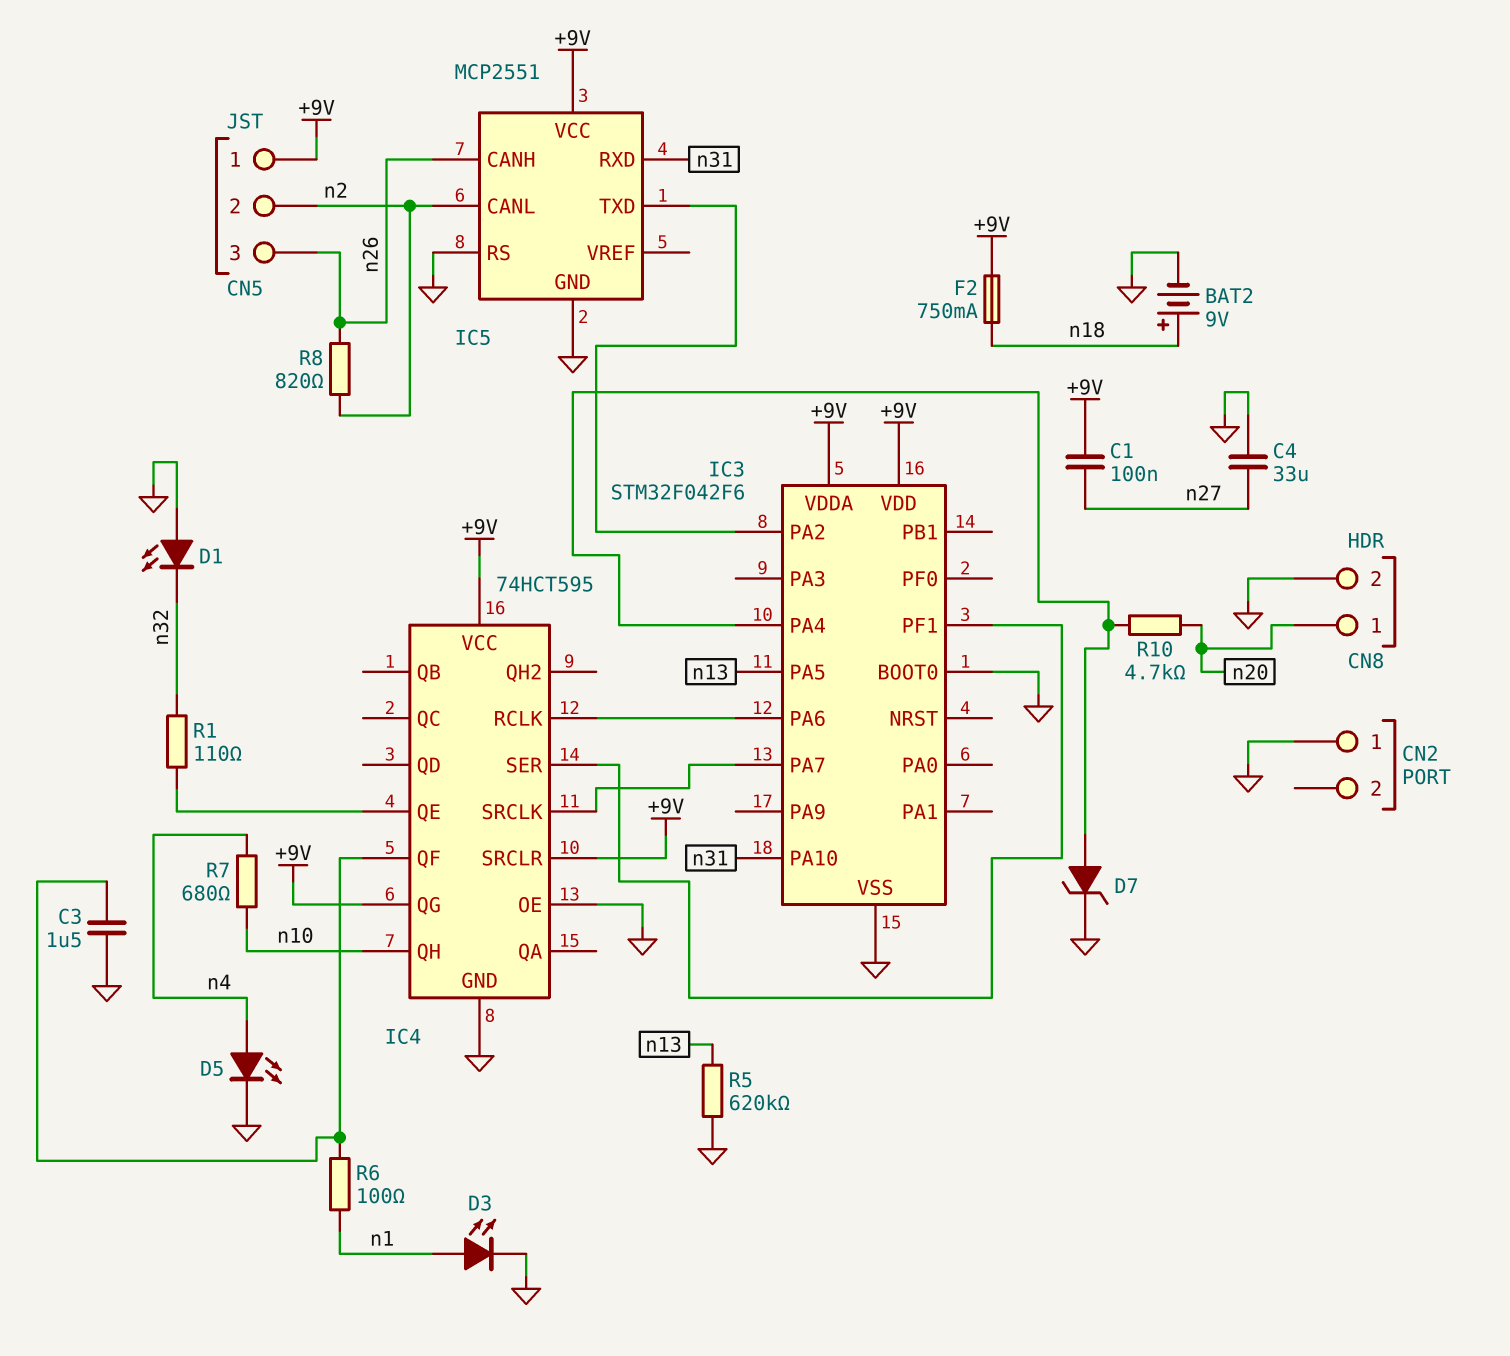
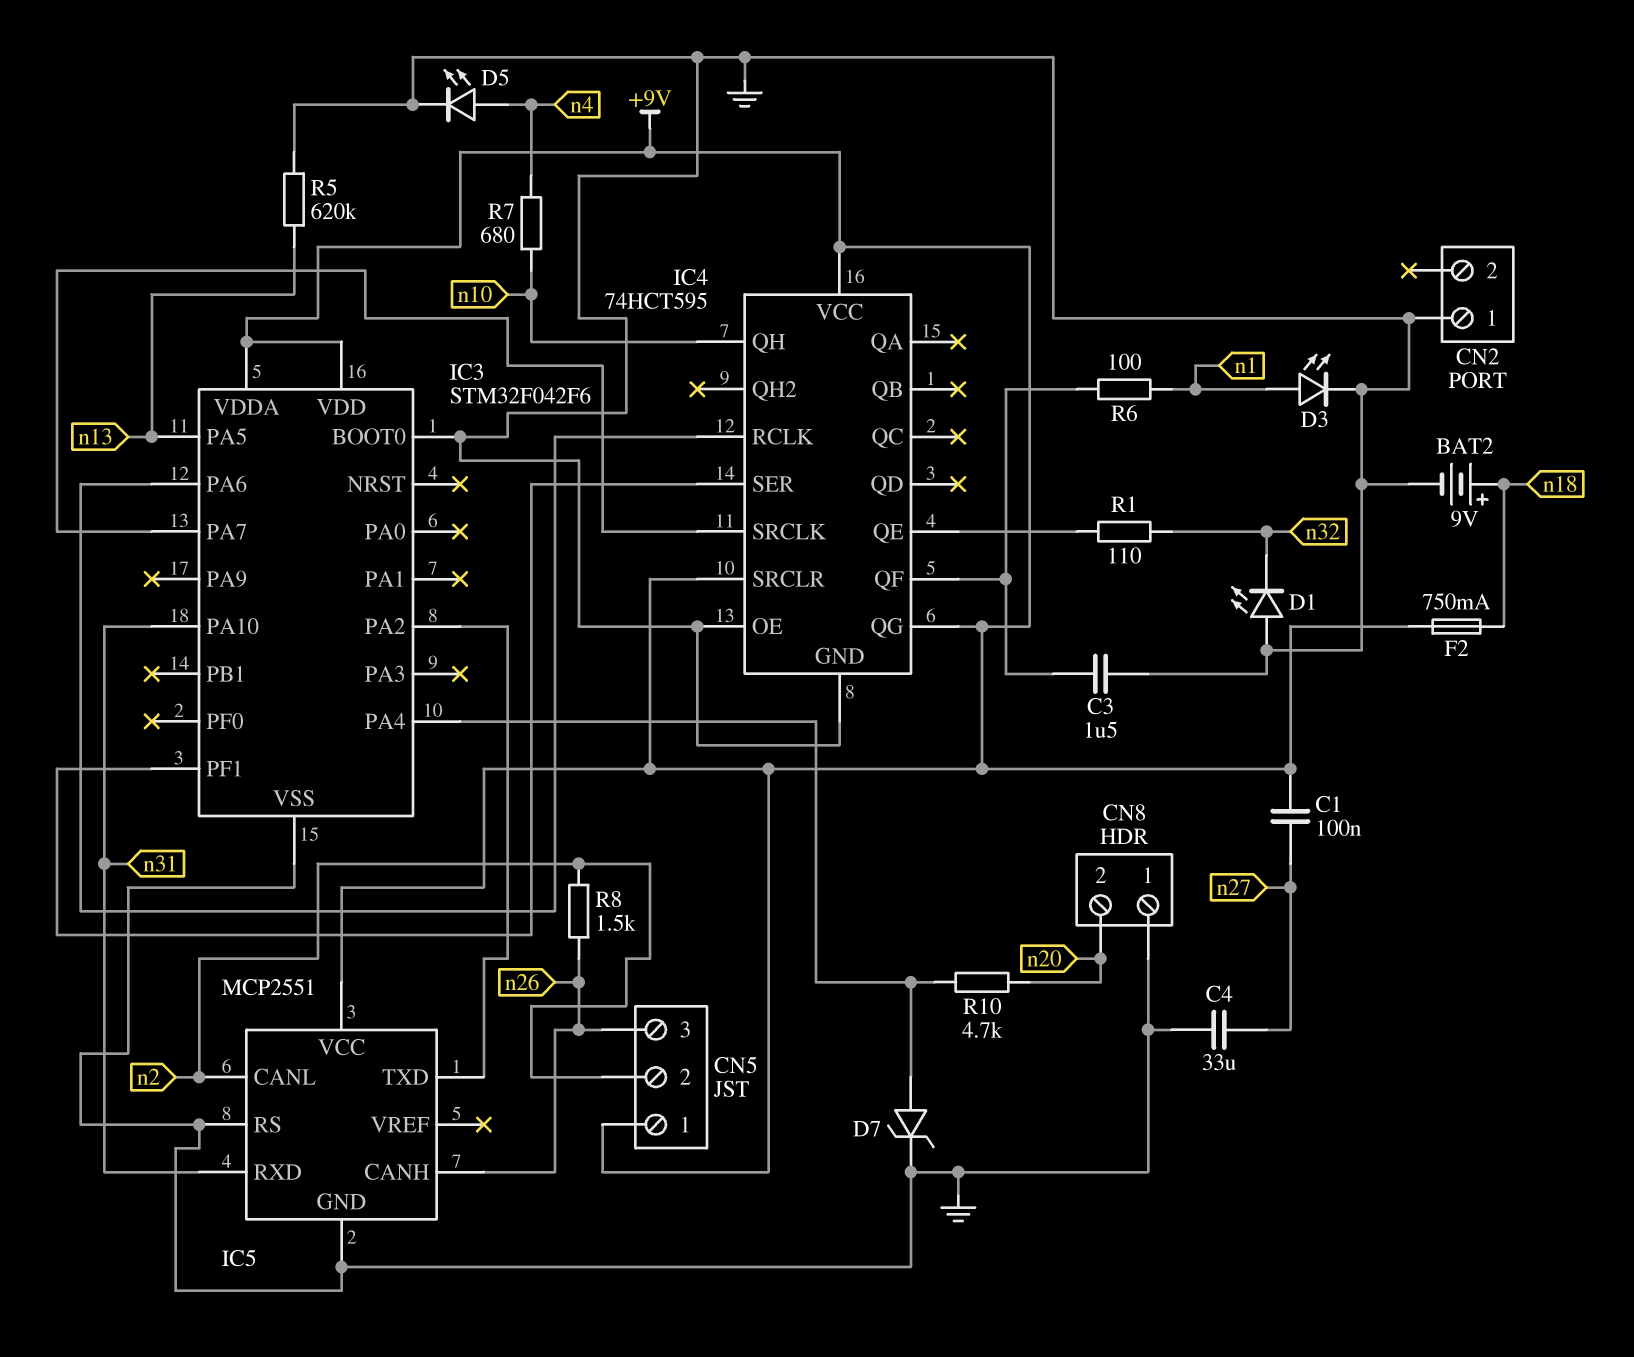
CN8 pin 1: n20 -> GND
CN8 pin 2: GND -> n20
R8: 820 (n2, n26) -> 1.5k (n2, n26)

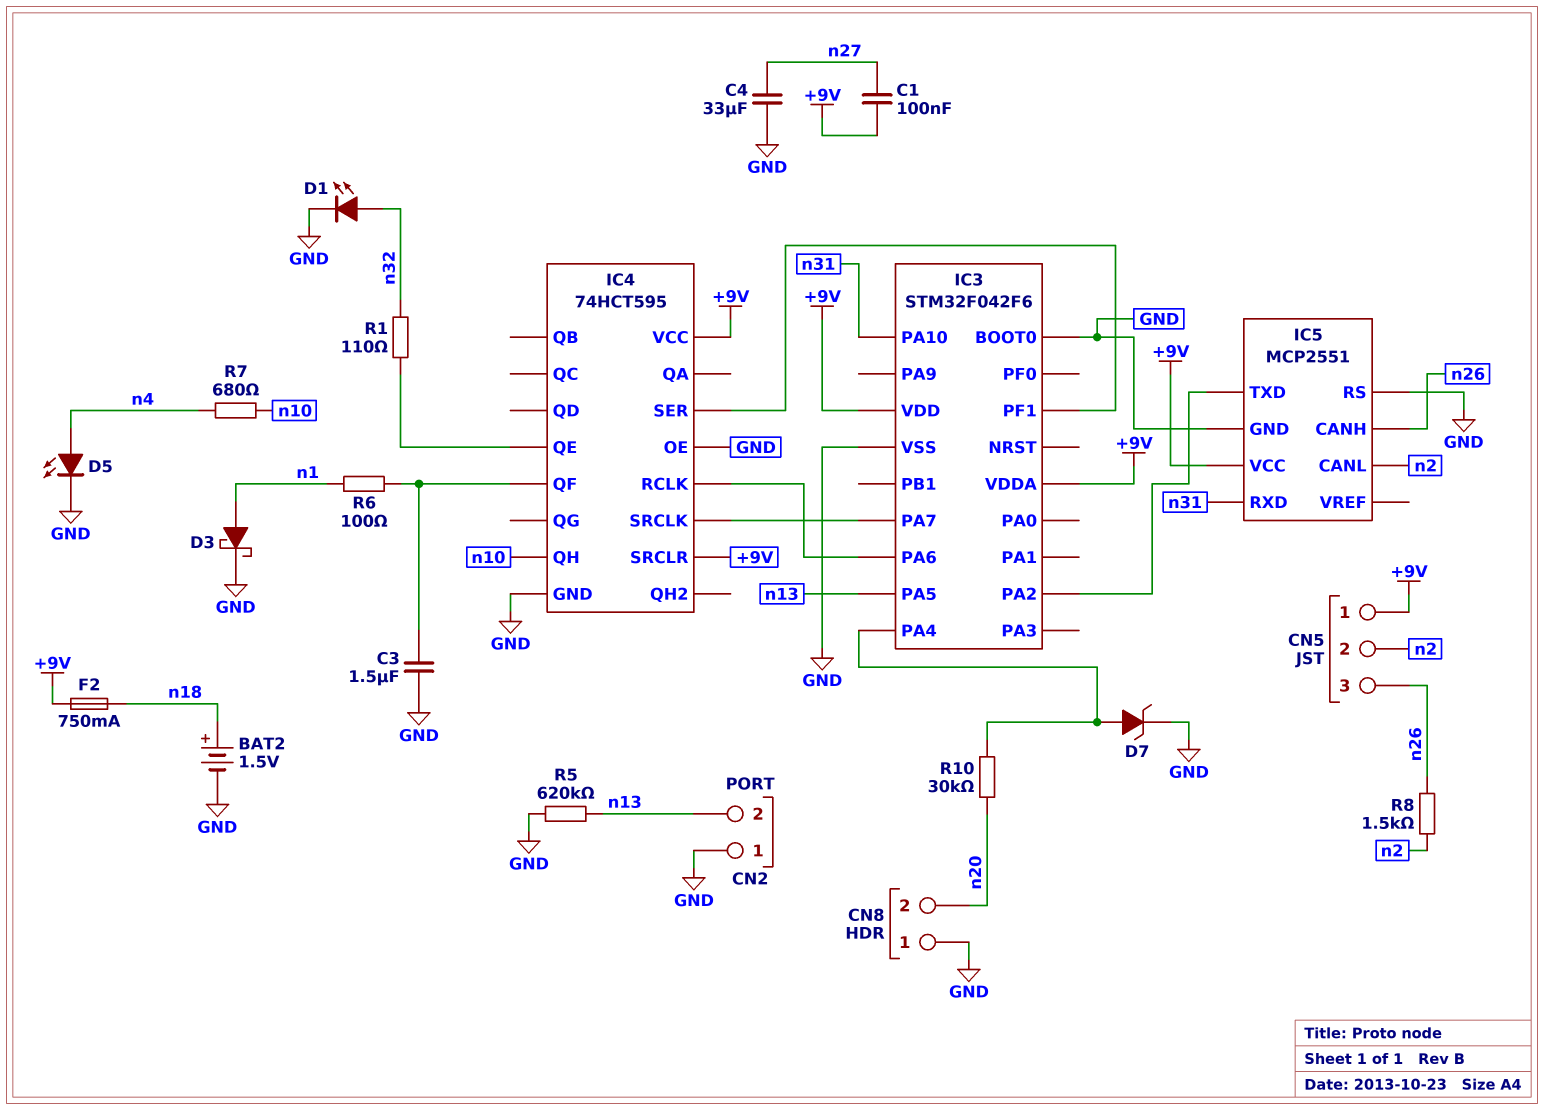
BAT2: 9V (plus n18, minus GND) -> 1.5V (plus n18, minus GND)
CN2 pin 2: none -> n13
D1: LED (A GND, K n32) -> LED (A n32, K GND)
D3: LED (A n1, K GND) -> schottky (A n1, K GND)
IC4 pin QG: +9V -> none
R10: 4.7k (IC3/PA4, n20) -> 30k (IC3/PA4, n20)

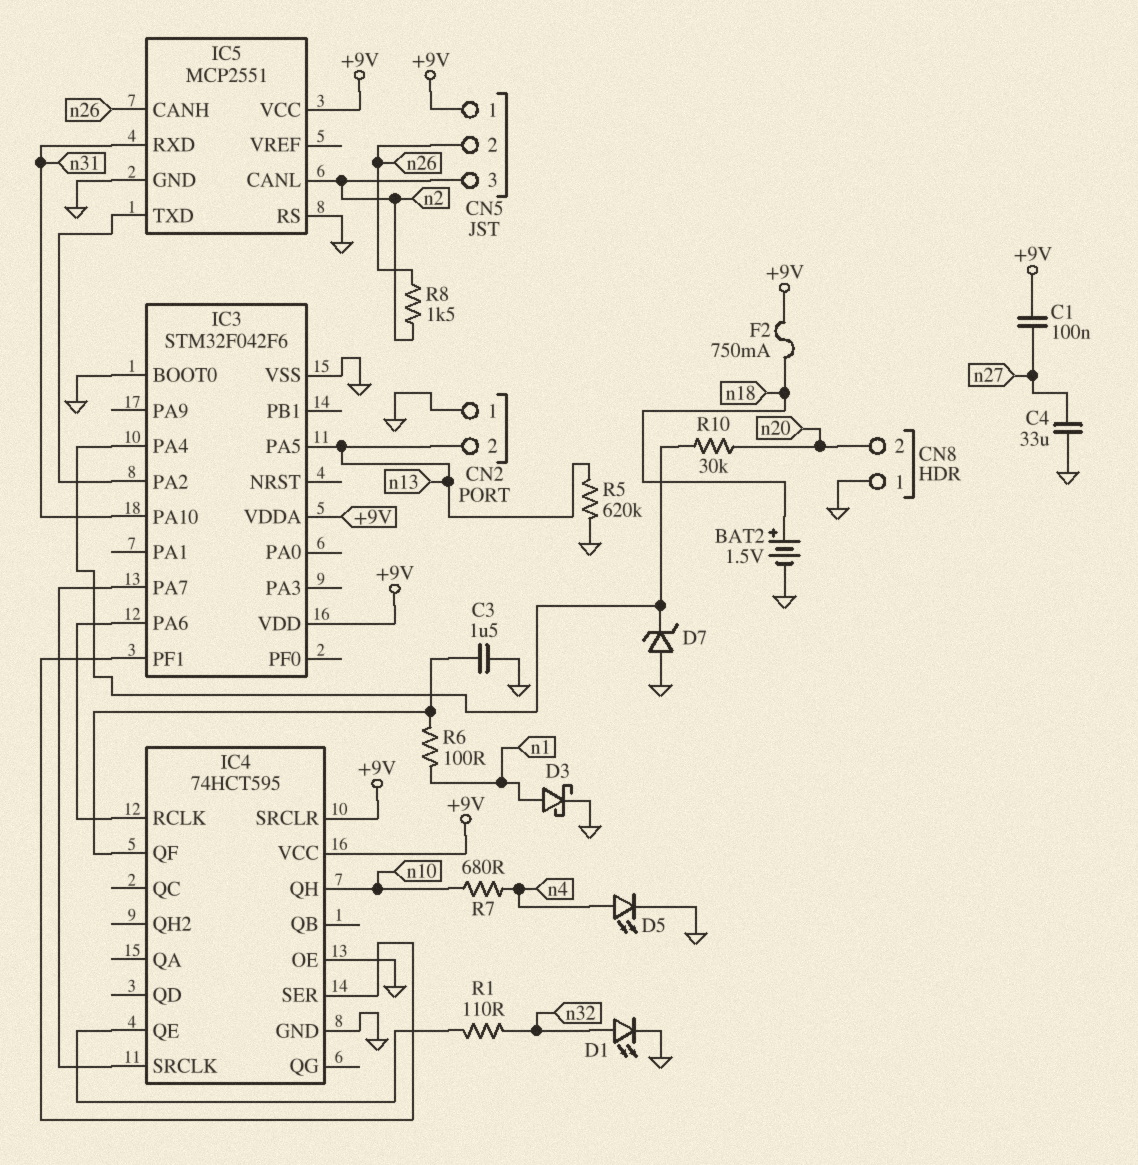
CN5 pin 2: n2 -> n26
CN5 pin 3: n26 -> n2
D7: zener (A IC3/PA4, K GND) -> zener (A GND, K IC3/PA4)

